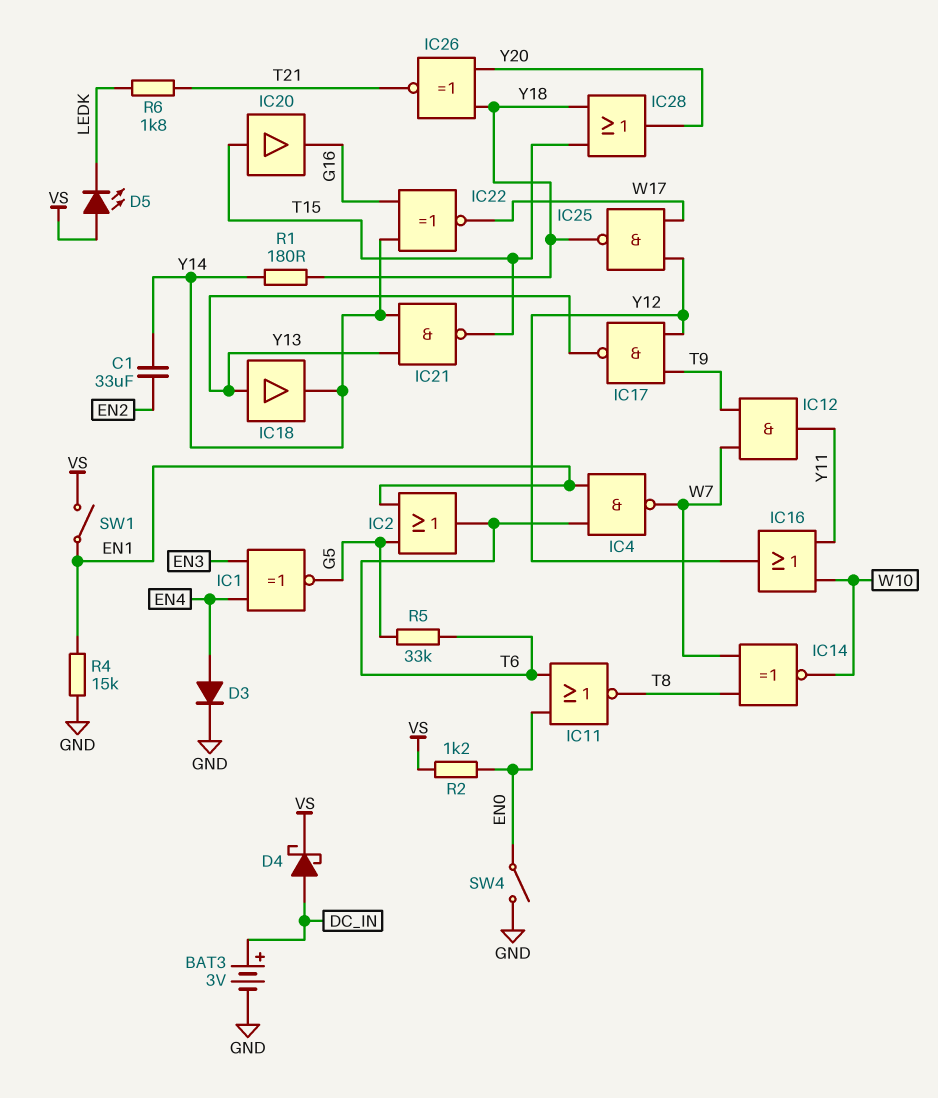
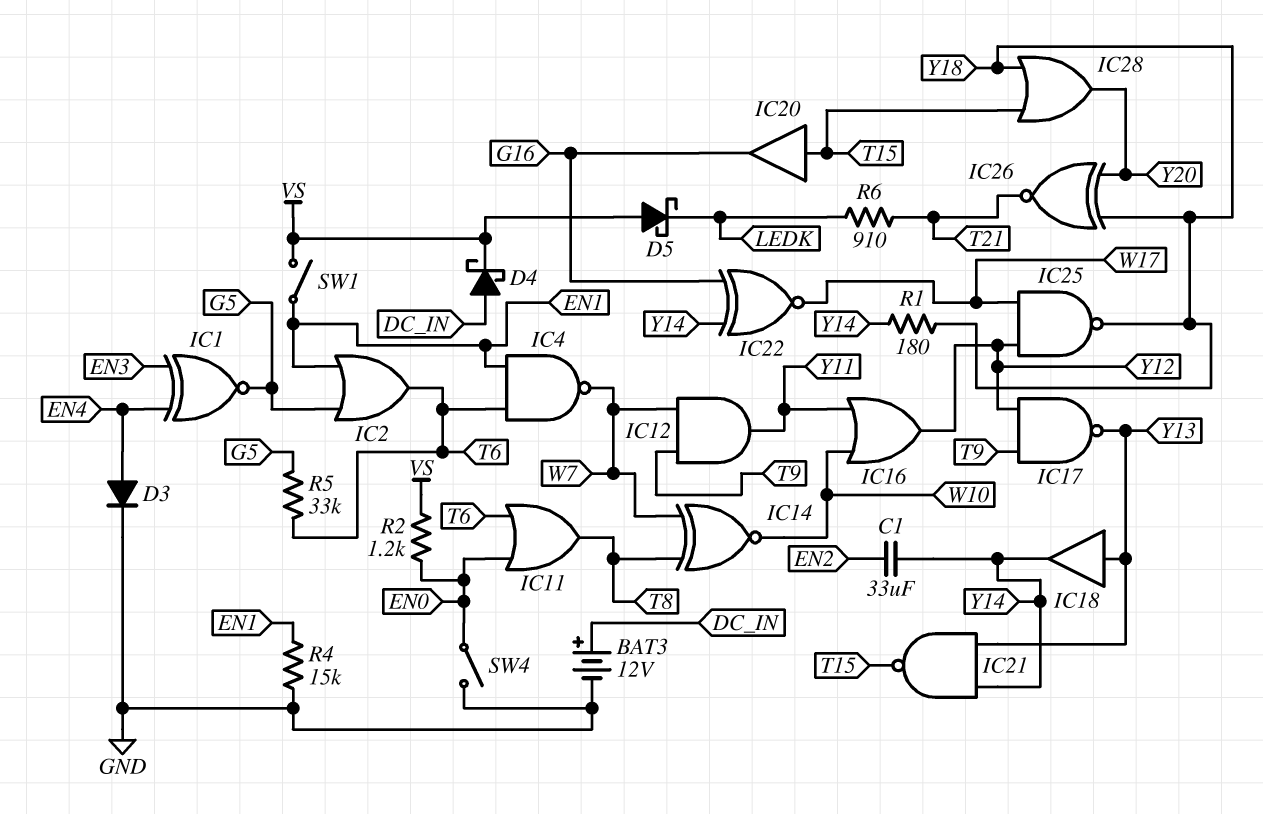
BAT3: 3V (plus DC_IN, minus GND) -> 12V (plus DC_IN, minus GND)
D5: LED (A VS, K LEDK) -> schottky (A VS, K LEDK)
IC11: NOR (in EN0, in T6, out T8) -> OR (in EN0, in T6, out T8)
R6: 1.8k (LEDK, T21) -> 910 (LEDK, T21)

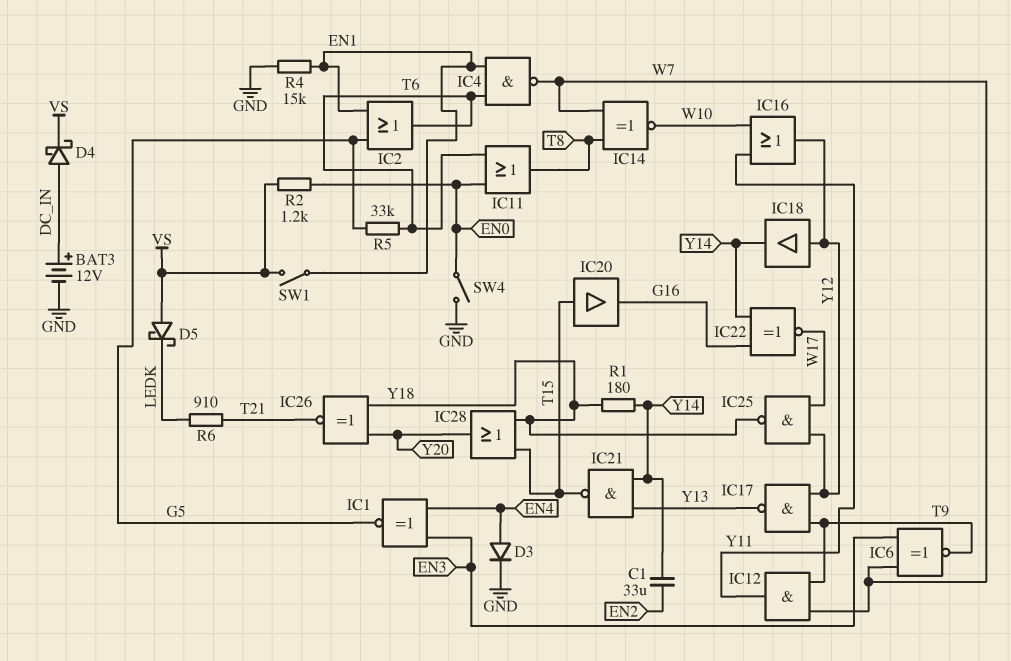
IC6: none -> XNOR (in EN3, in W7, out T9)
IC18: buffer (in Y13, out Y14) -> buffer (in Y12, out Y14)

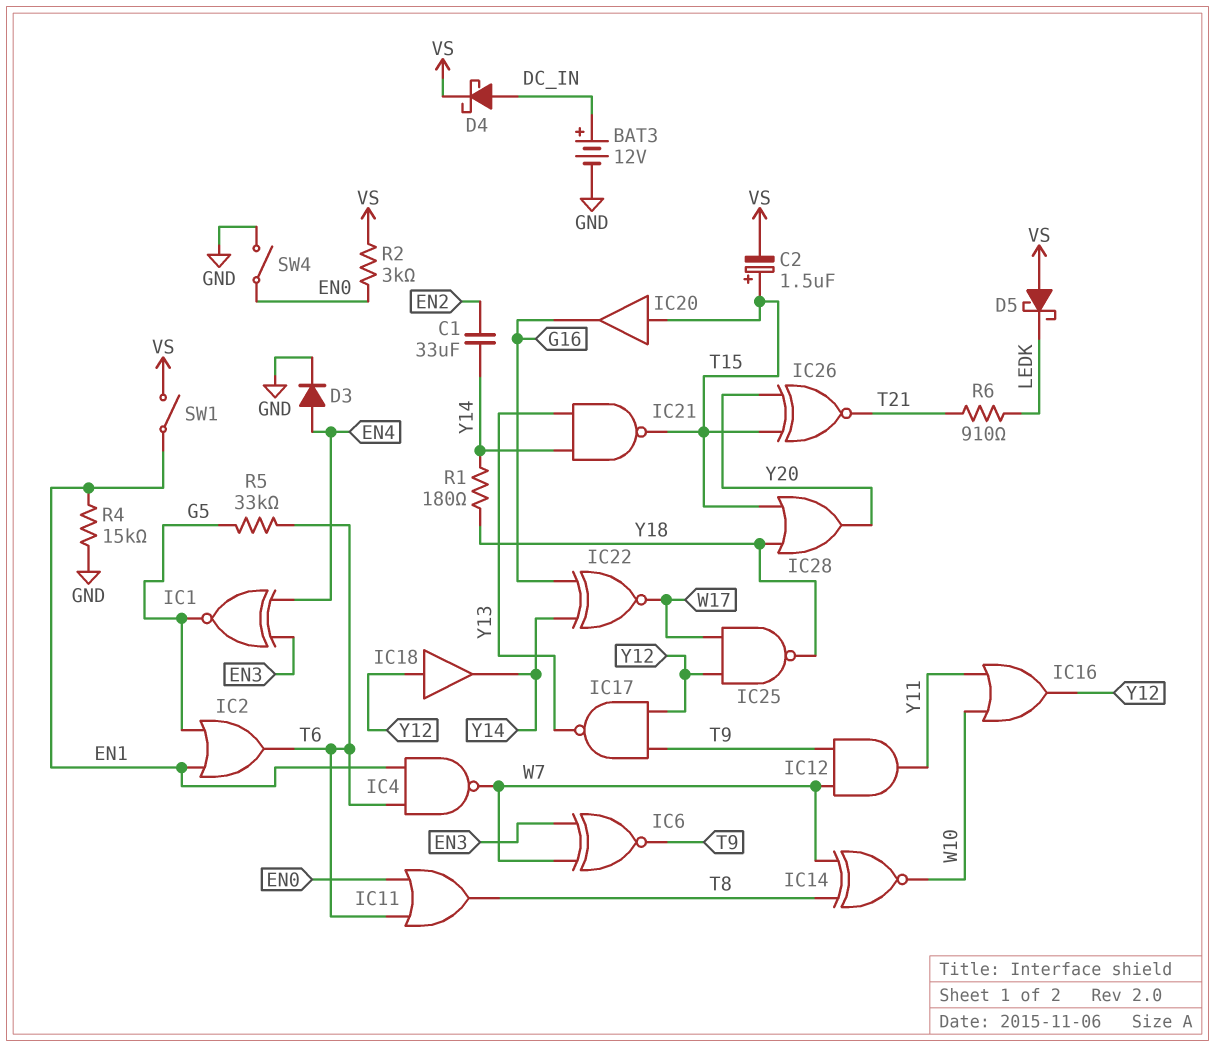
C2: none -> 1.5uF (plus T15, minus VS)
IC26: XNOR (in Y18, in Y20, out T21) -> XNOR (in T15, in Y20, out T21)
R2: 1.2k (EN0, VS) -> 3k (EN0, VS)

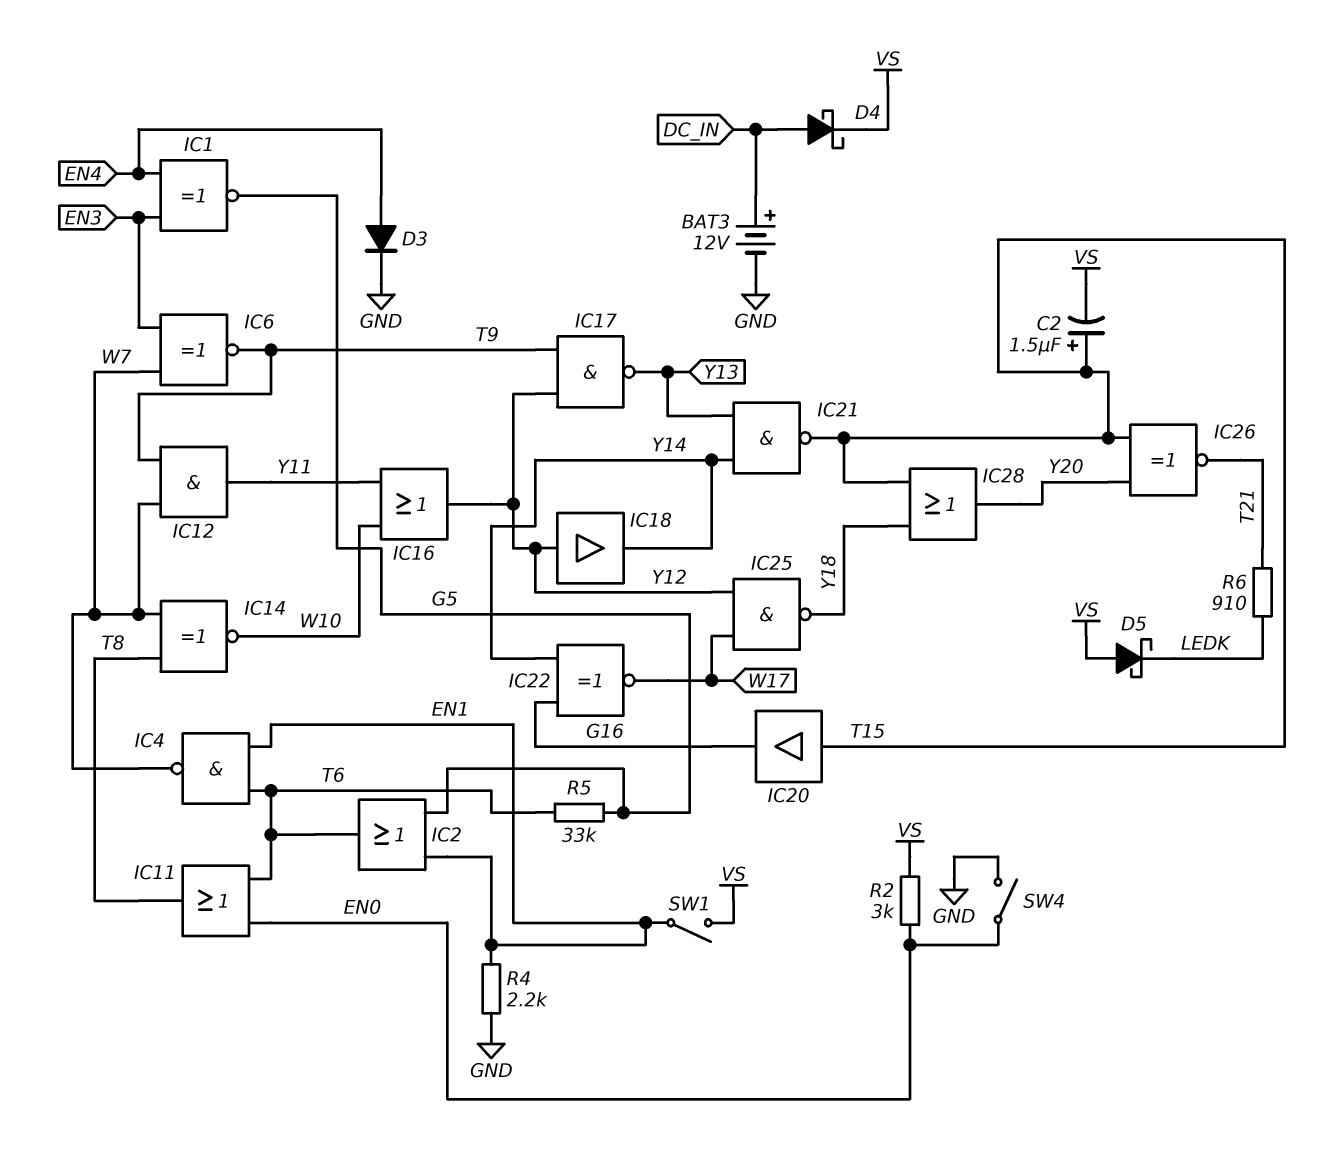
C1: 33uF (EN2, Y14) -> none
R1: 180 (Y14, Y18) -> none
R4: 15k (EN1, GND) -> 2.2k (EN1, GND)

